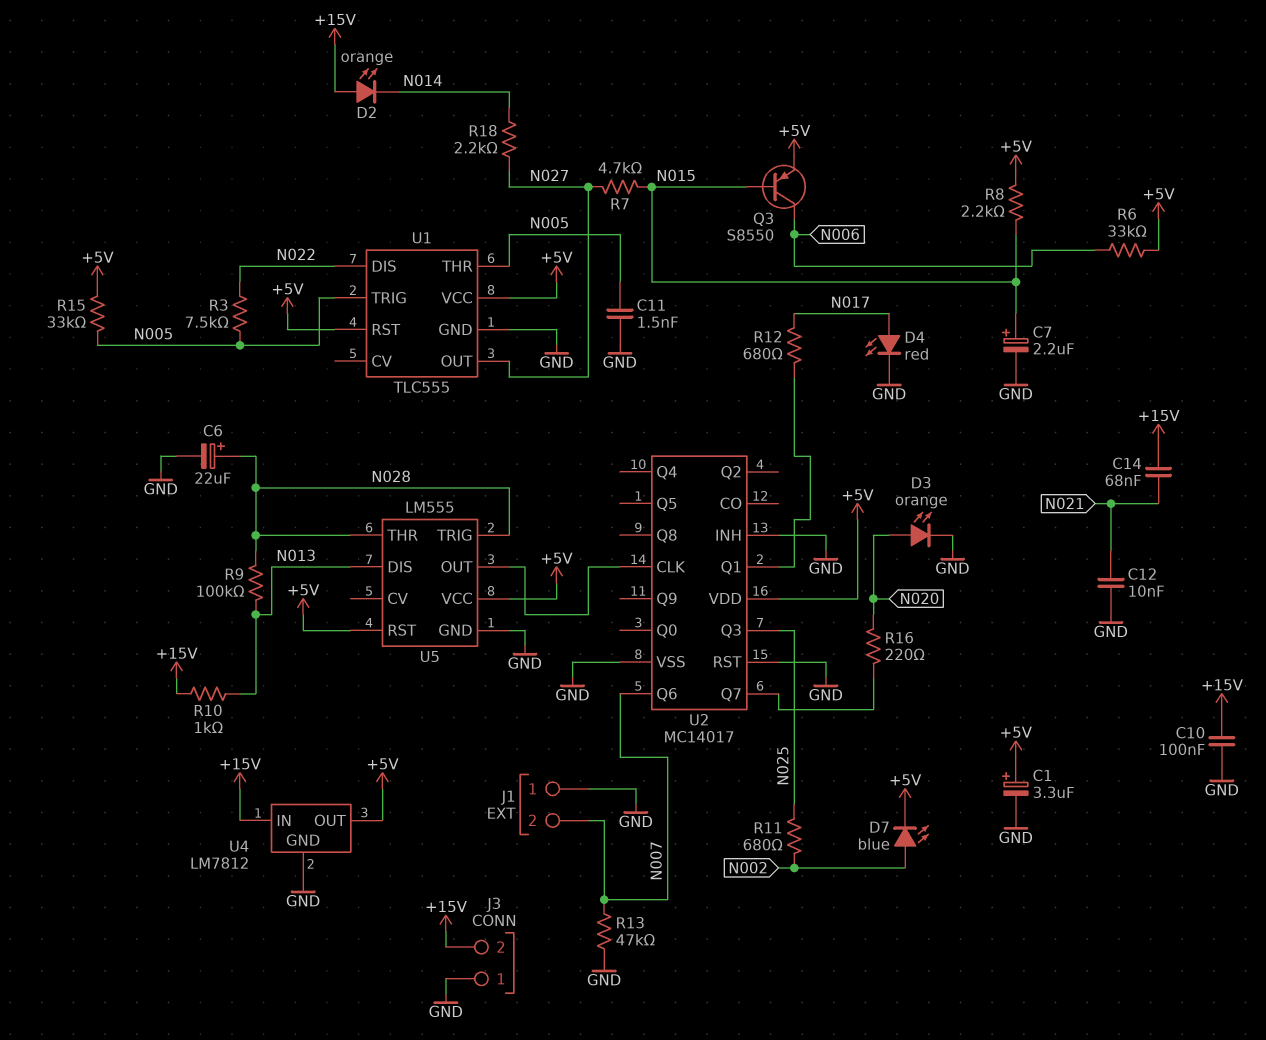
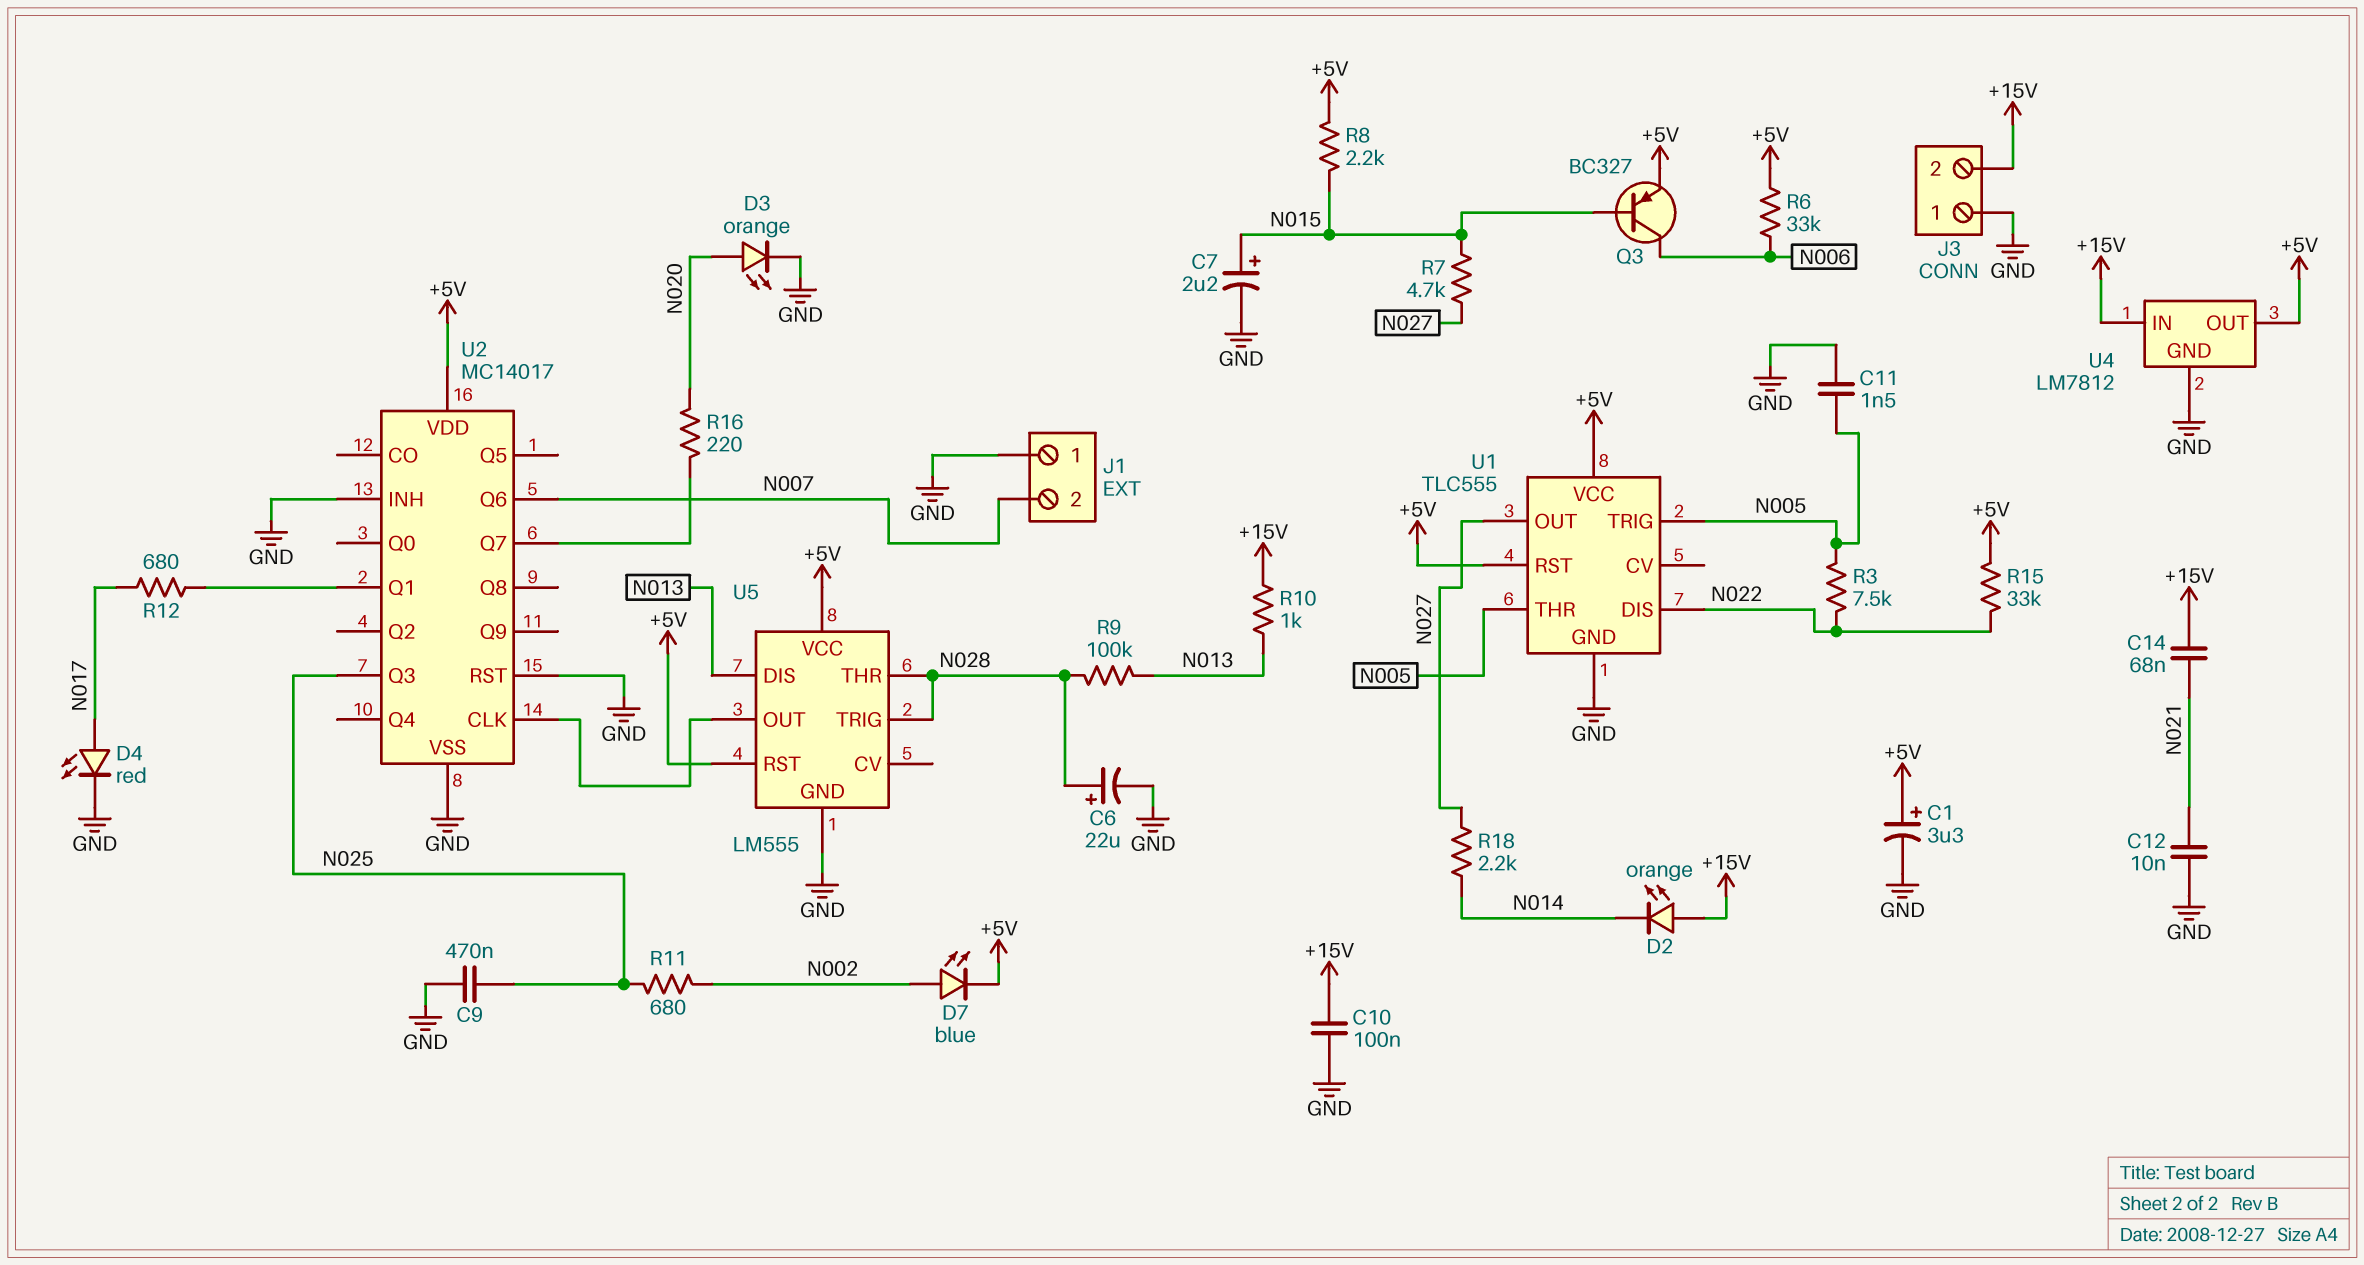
C9: none -> 470nF (GND, N025)
Q3: PNP S8550 (B N015, C N006, E +5V) -> PNP BC327 (B N015, C N006, E +5V)
R13: 47k (GND, N007) -> none
R15: 33k (+5V, N005) -> 33k (+5V, N022)

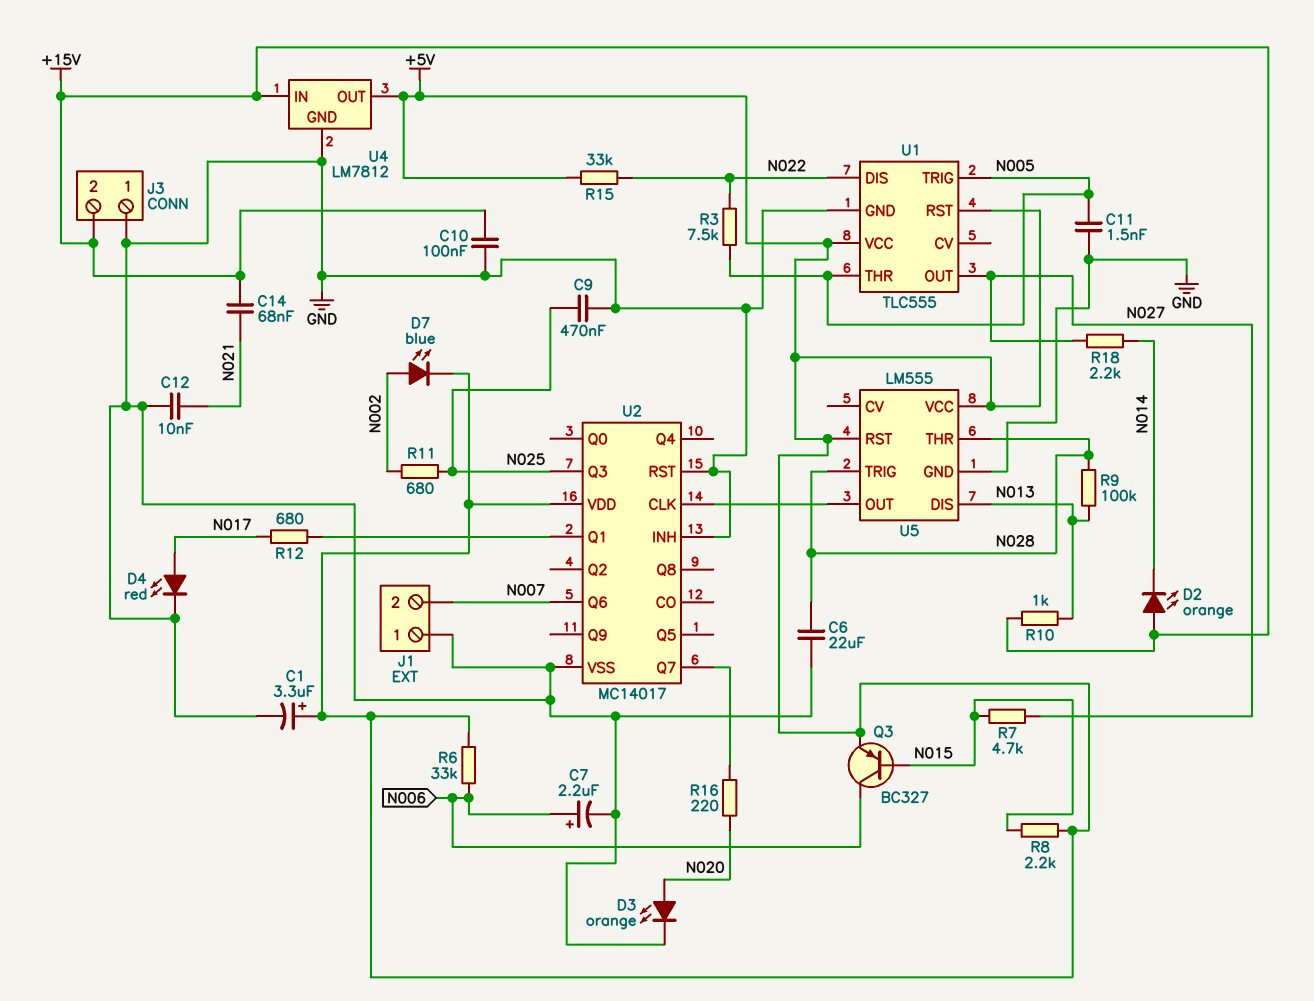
C6: 22uF (plus N028, minus GND) -> 22uF (GND, N028)
C7: 2.2uF (plus N015, minus GND) -> 2.2uF (plus N006, minus GND)

